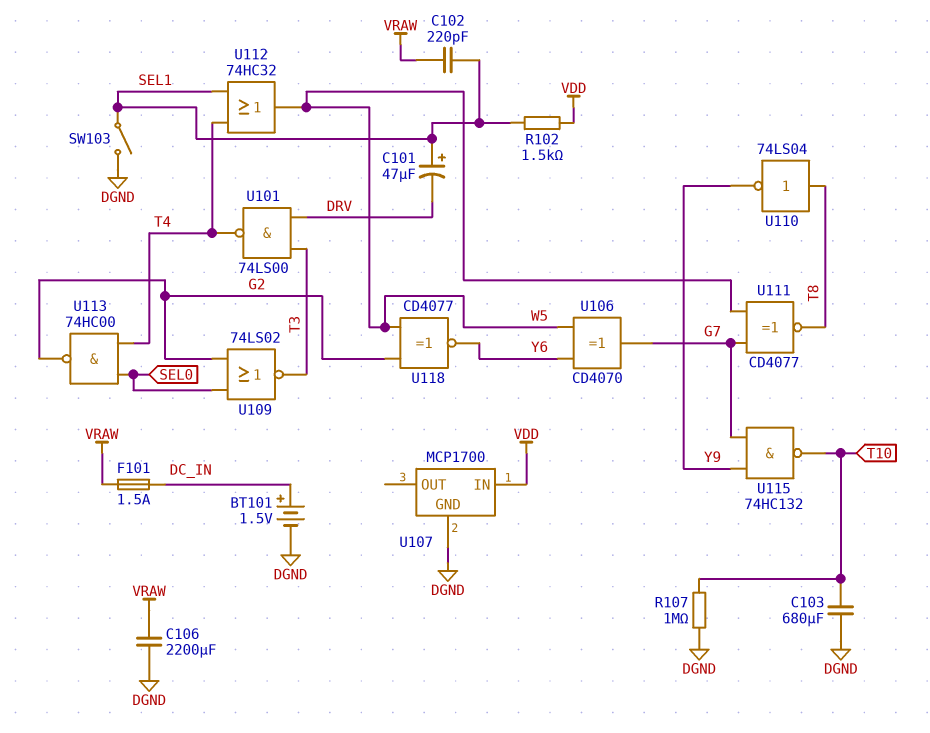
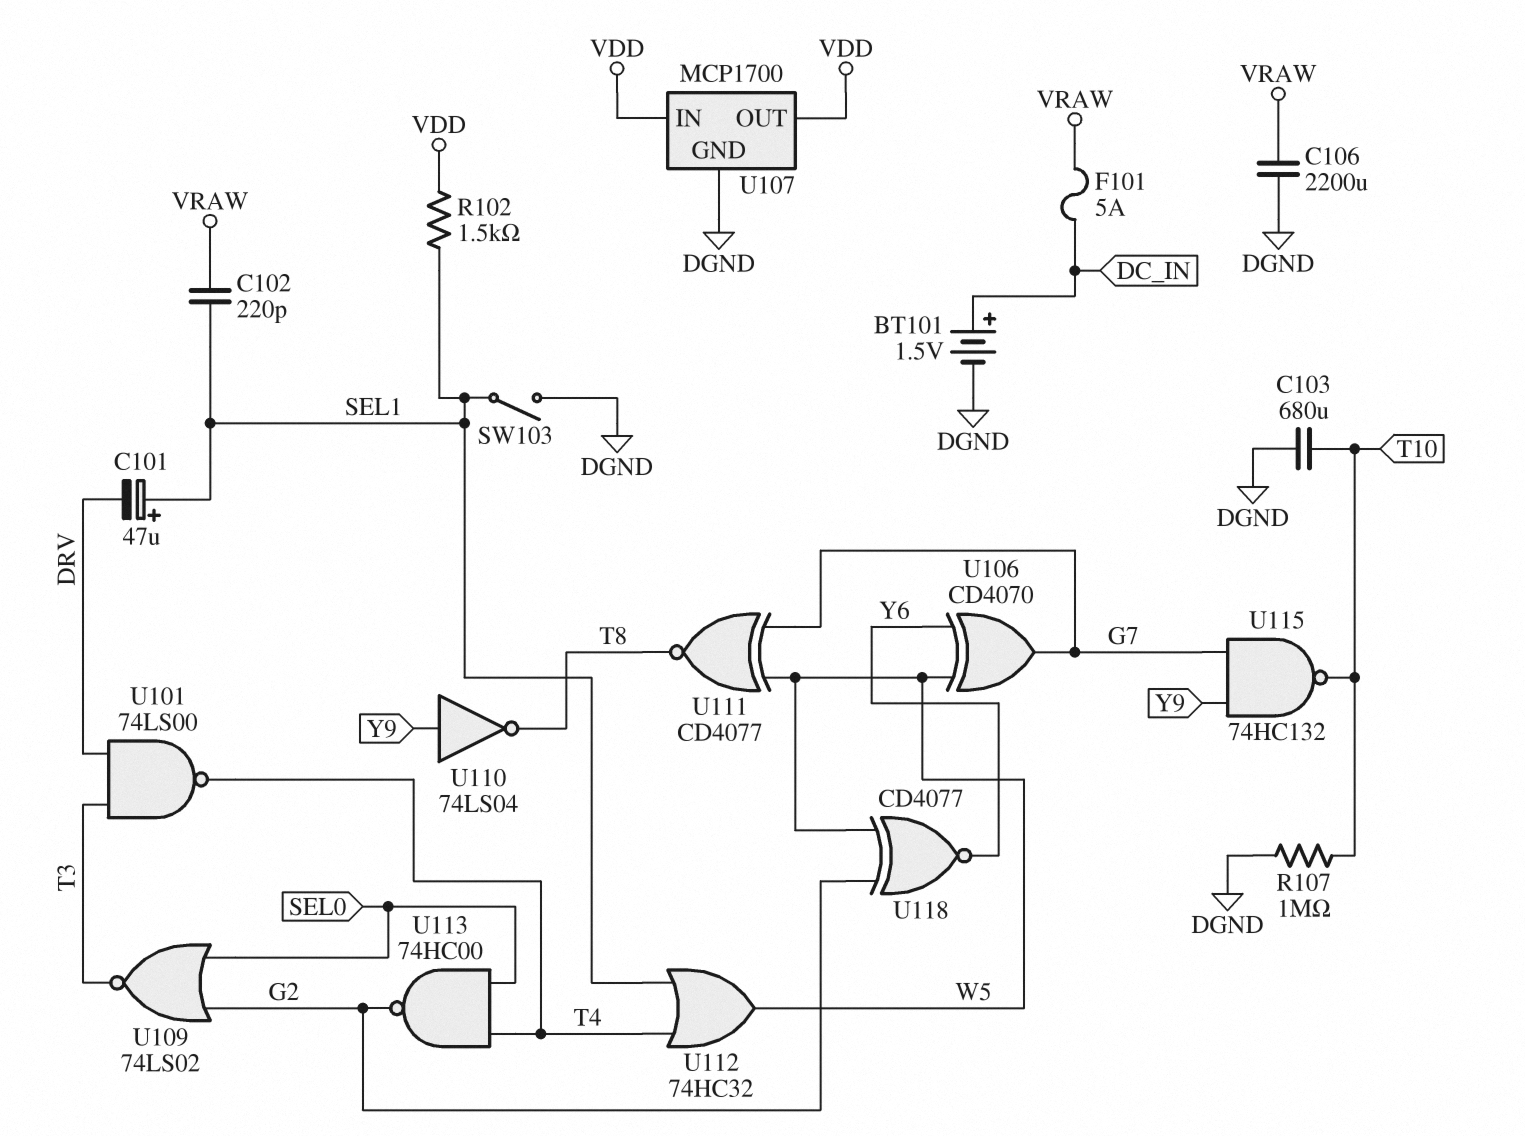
F101: 1.5A (DC_IN, VRAW) -> 5A (DC_IN, VRAW)
U107 pin OUT: none -> VDD
U110: NOT 74LS04 (in T8, out Y9) -> NOT 74LS04 (in Y9, out T8)

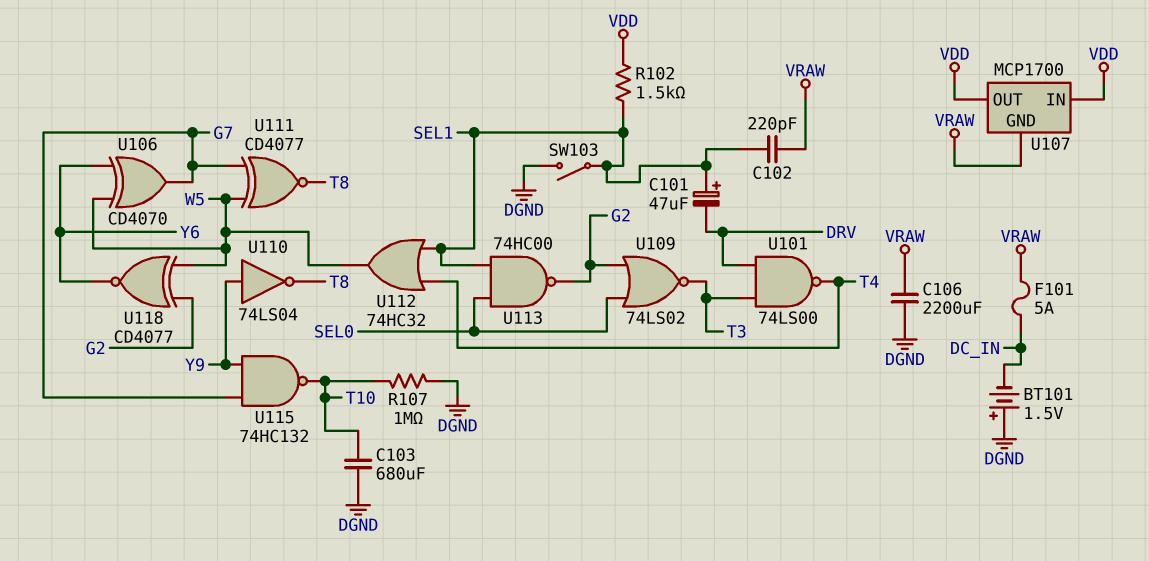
BT101: 1.5V (plus DC_IN, minus DGND) -> 1.5V (plus DGND, minus DC_IN)
U107 pin GND: DGND -> VRAW
U113: NAND 74HC00 (in SEL0, in T4, out G2) -> NAND 74HC00 (in SEL0, in SEL1, out G2)

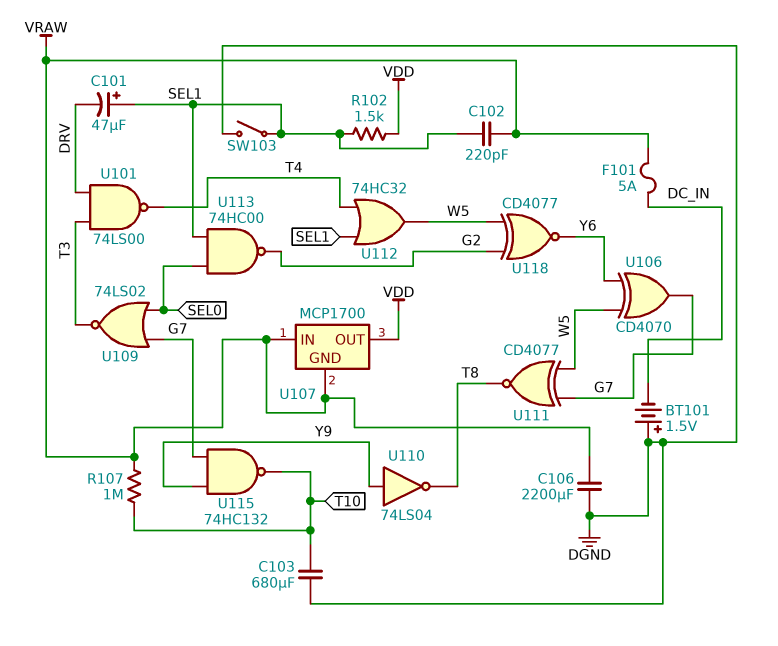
R107: 1M (DGND, T10) -> 1M (T10, VRAW)
U107 pin IN: VDD -> VRAW
U109: NOR 74LS02 (in G2, in SEL0, out T3) -> NOR 74LS02 (in G7, in SEL0, out T3)

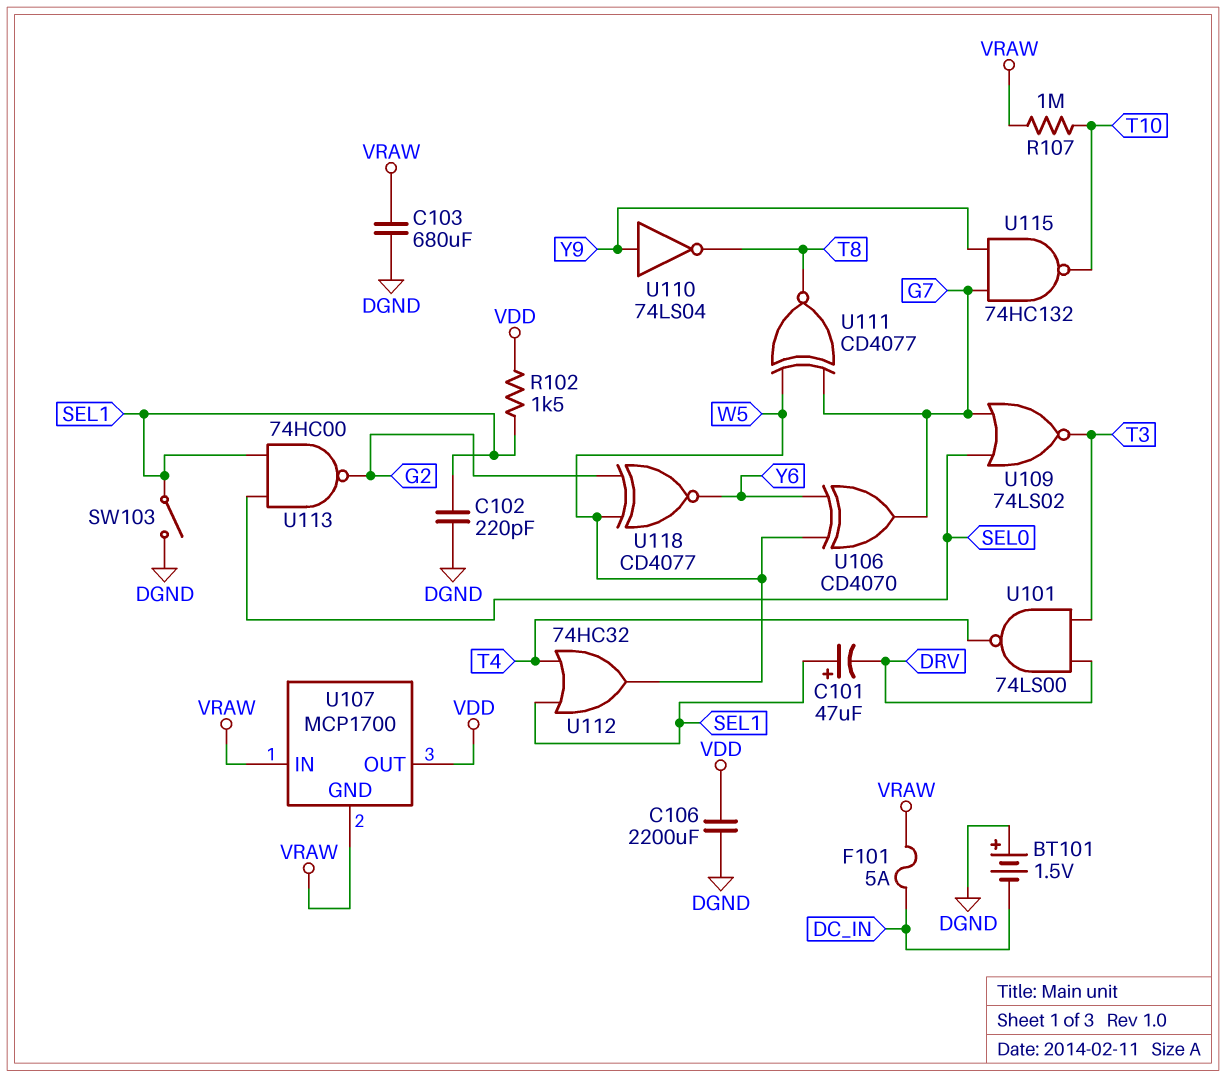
C102: 220pF (SEL1, VRAW) -> 220pF (DGND, SEL1)
C103: 680uF (DGND, T10) -> 680uF (DGND, VRAW)
C106: 2200uF (DGND, VRAW) -> 2200uF (DGND, VDD)

